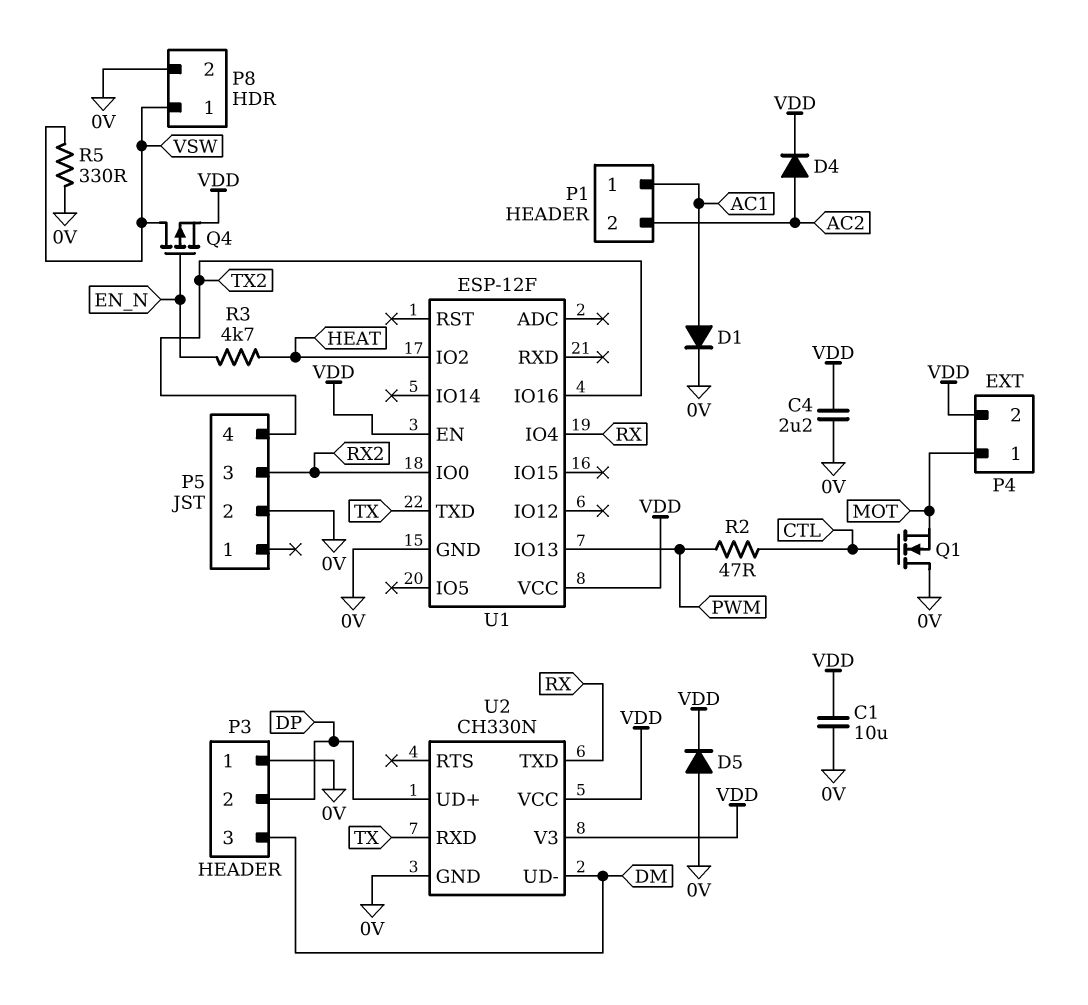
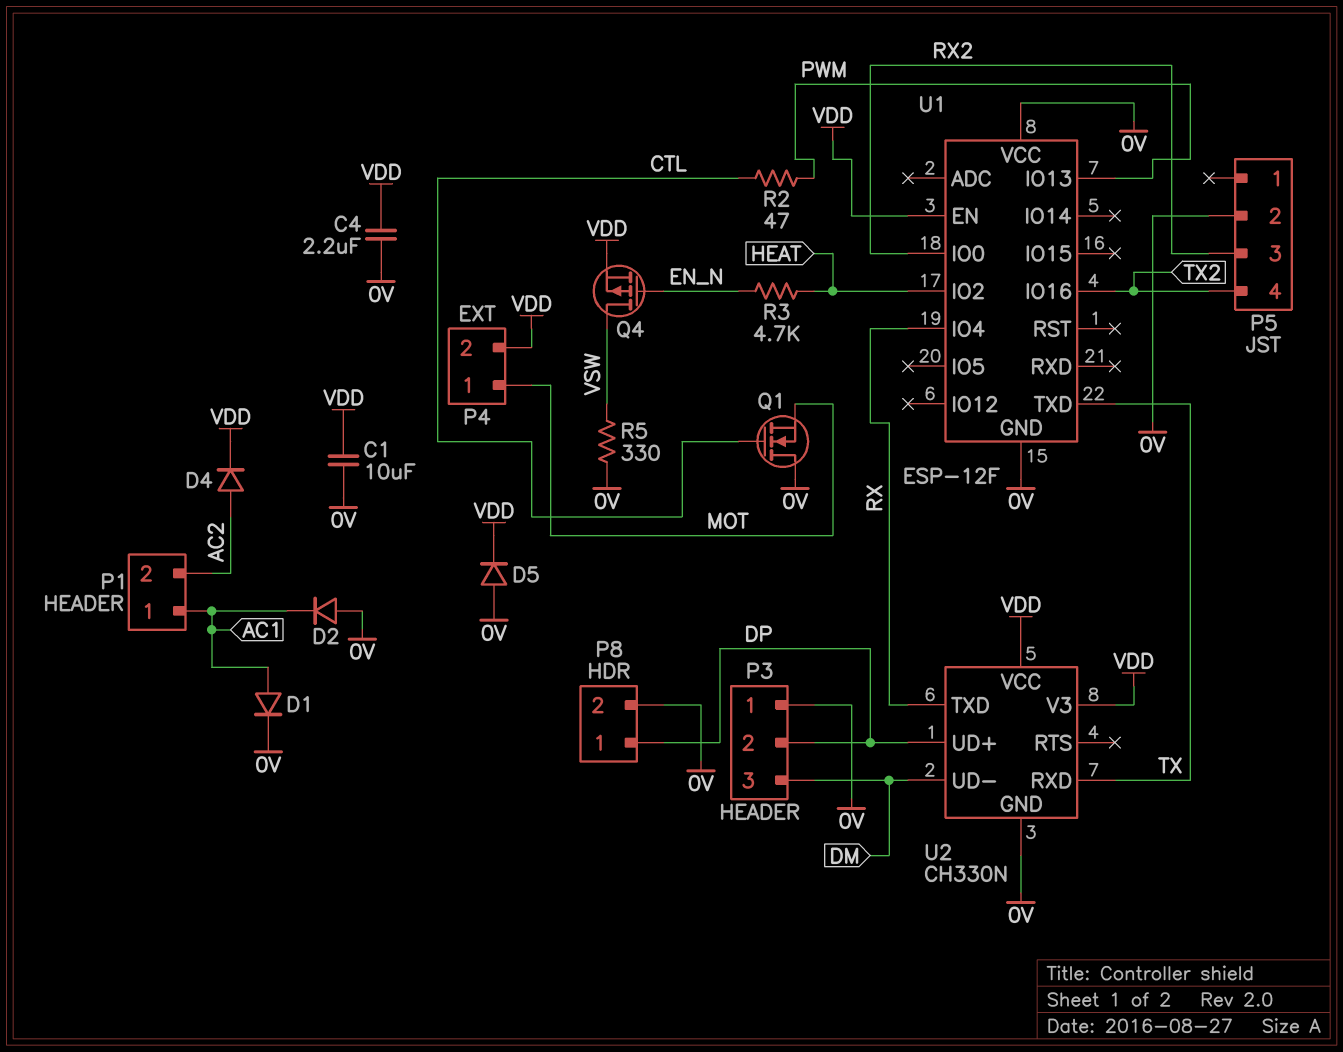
D2: none -> diode (A 0V, K AC1)
P8 pin 1: VSW -> DP
U1 pin VCC: VDD -> 0V

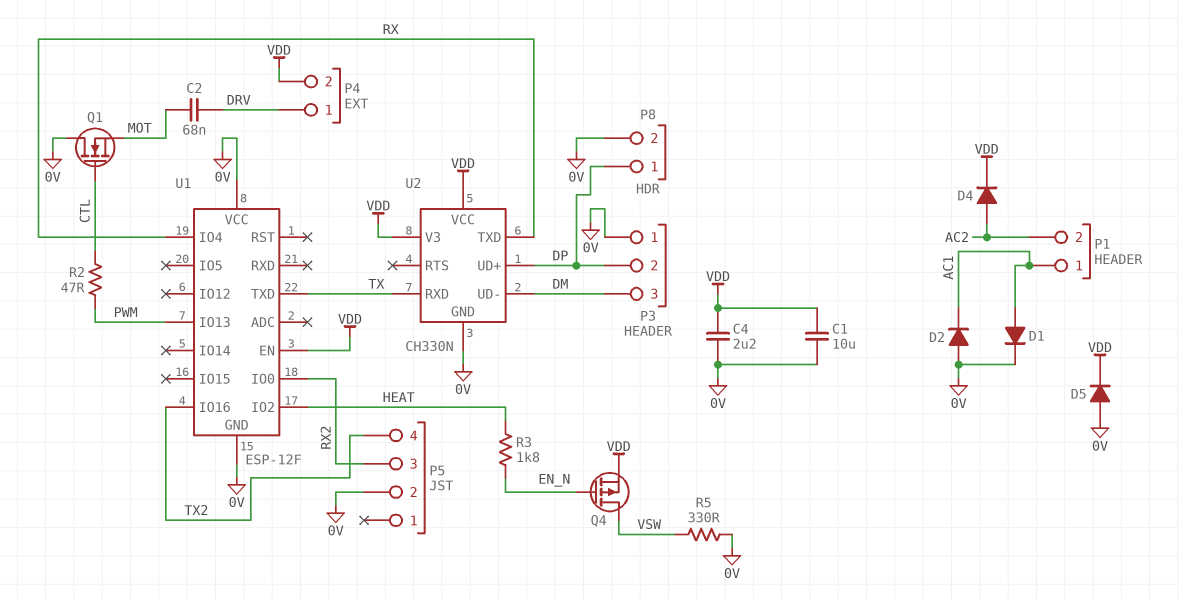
C2: none -> 68nF (DRV, MOT)
P4 pin 1: MOT -> DRV
R3: 4.7k (EN_N, HEAT) -> 1.8k (EN_N, HEAT)

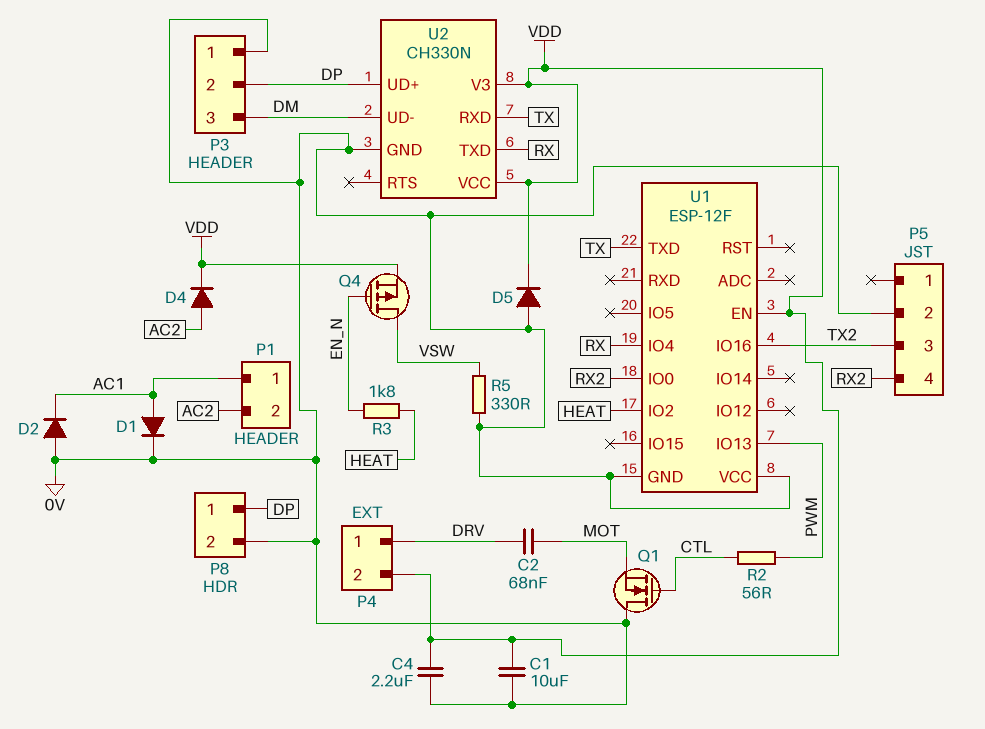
P5 pin 3: RX2 -> TX2
P5 pin 4: TX2 -> RX2
R2: 47 (CTL, PWM) -> 56 (CTL, PWM)

